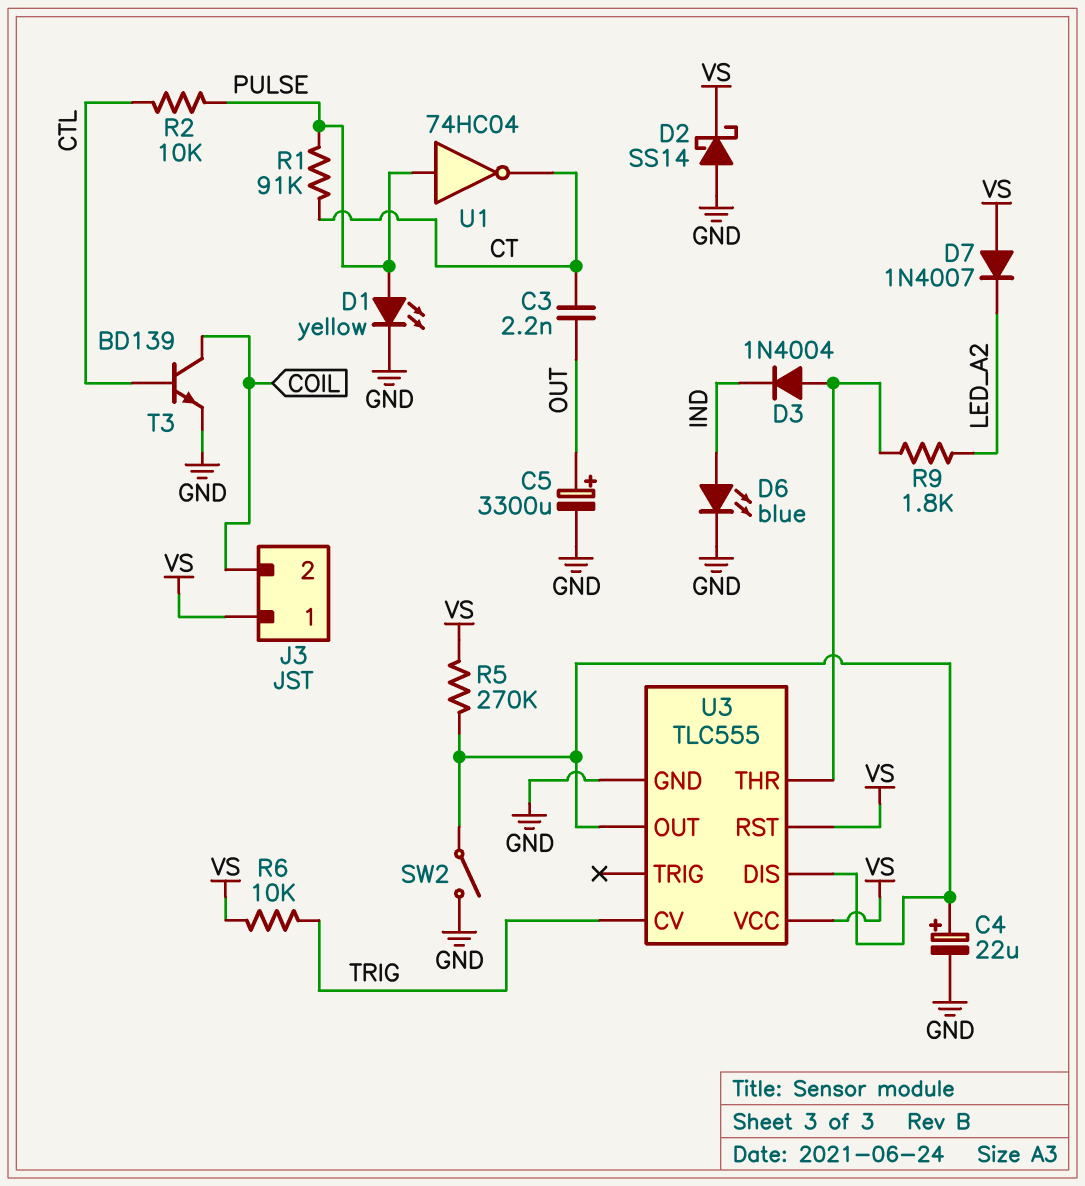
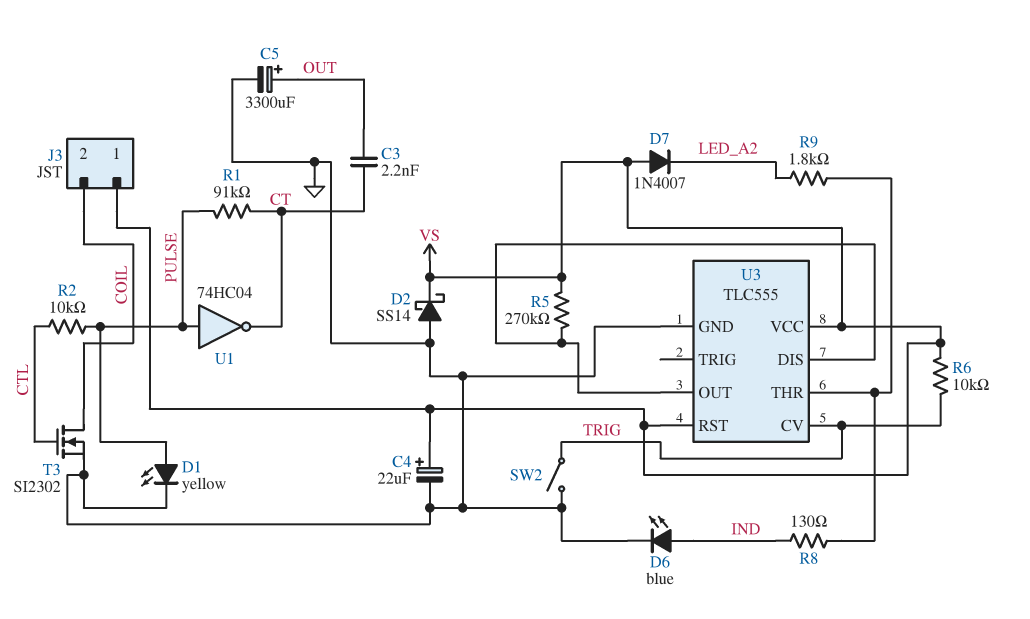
C4: 22uF (plus U3/DIS, minus GND) -> 22uF (plus VS, minus GND)
D3: diode 1N4004 (A U3/THR, K IND) -> none
R8: none -> 130 (IND, U3/THR)
SW2: switch (GND, U3/DIS) -> switch (GND, TRIG)
T3: NPN BD139 (B CTL, C COIL, E GND) -> NMOS SI2302 (G CTL, D COIL, S GND)

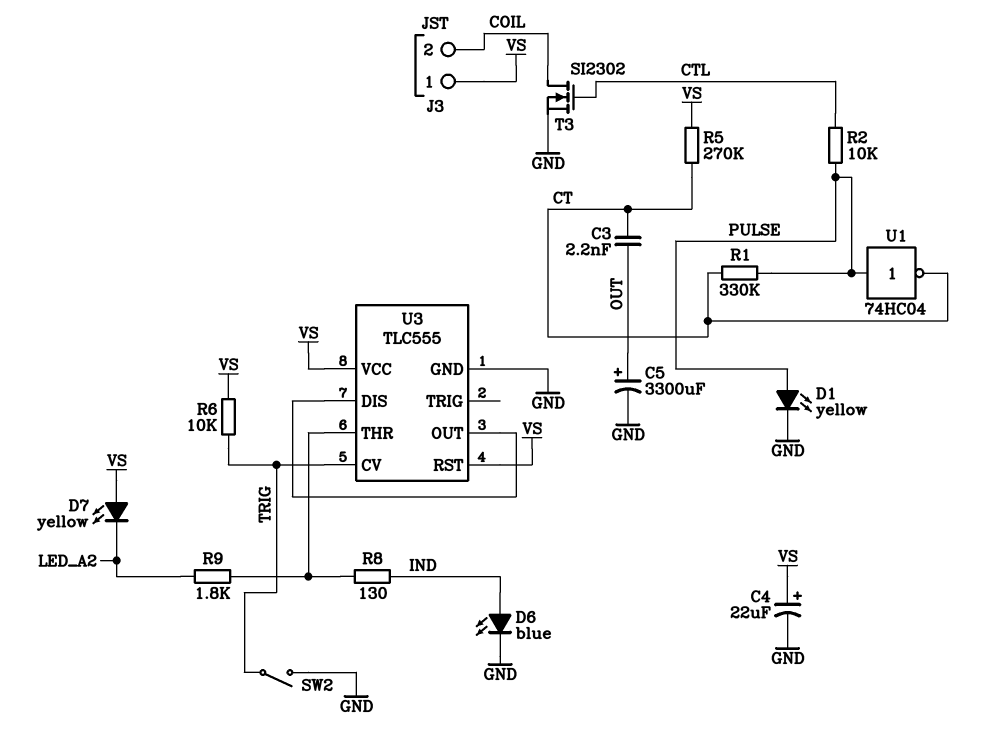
D2: schottky SS14 (A GND, K VS) -> none
D7: diode 1N4007 (A VS, K LED_A2) -> LED yellow (A VS, K LED_A2)
R1: 91k (CT, PULSE) -> 330k (CT, PULSE)
R5: 270k (U3/DIS, VS) -> 270k (CT, VS)

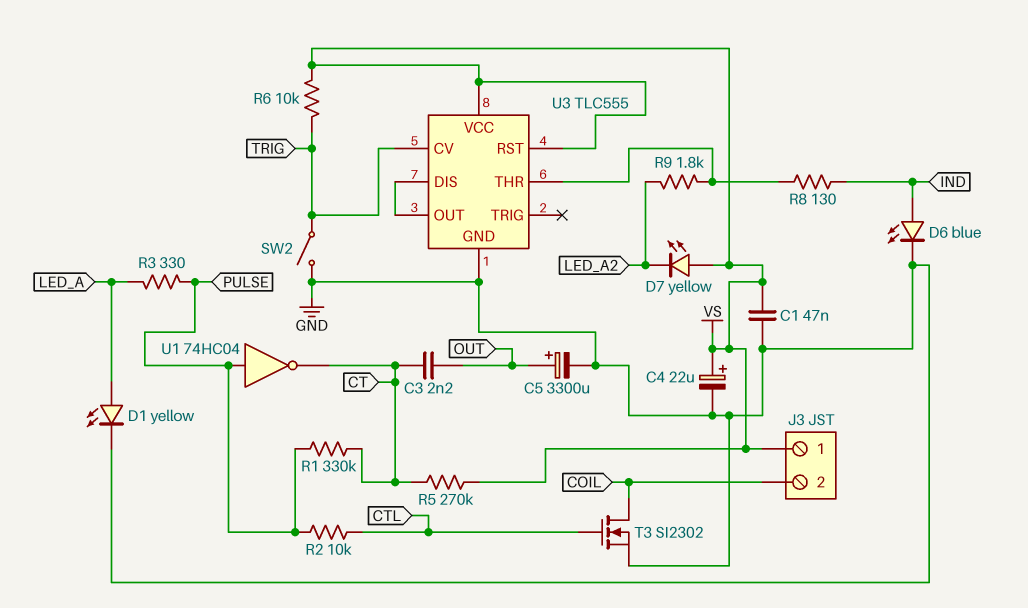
C1: none -> 47nF (GND, VS)
D1: LED yellow (A PULSE, K GND) -> LED yellow (A LED_A, K GND)
R3: none -> 330 (LED_A, PULSE)

